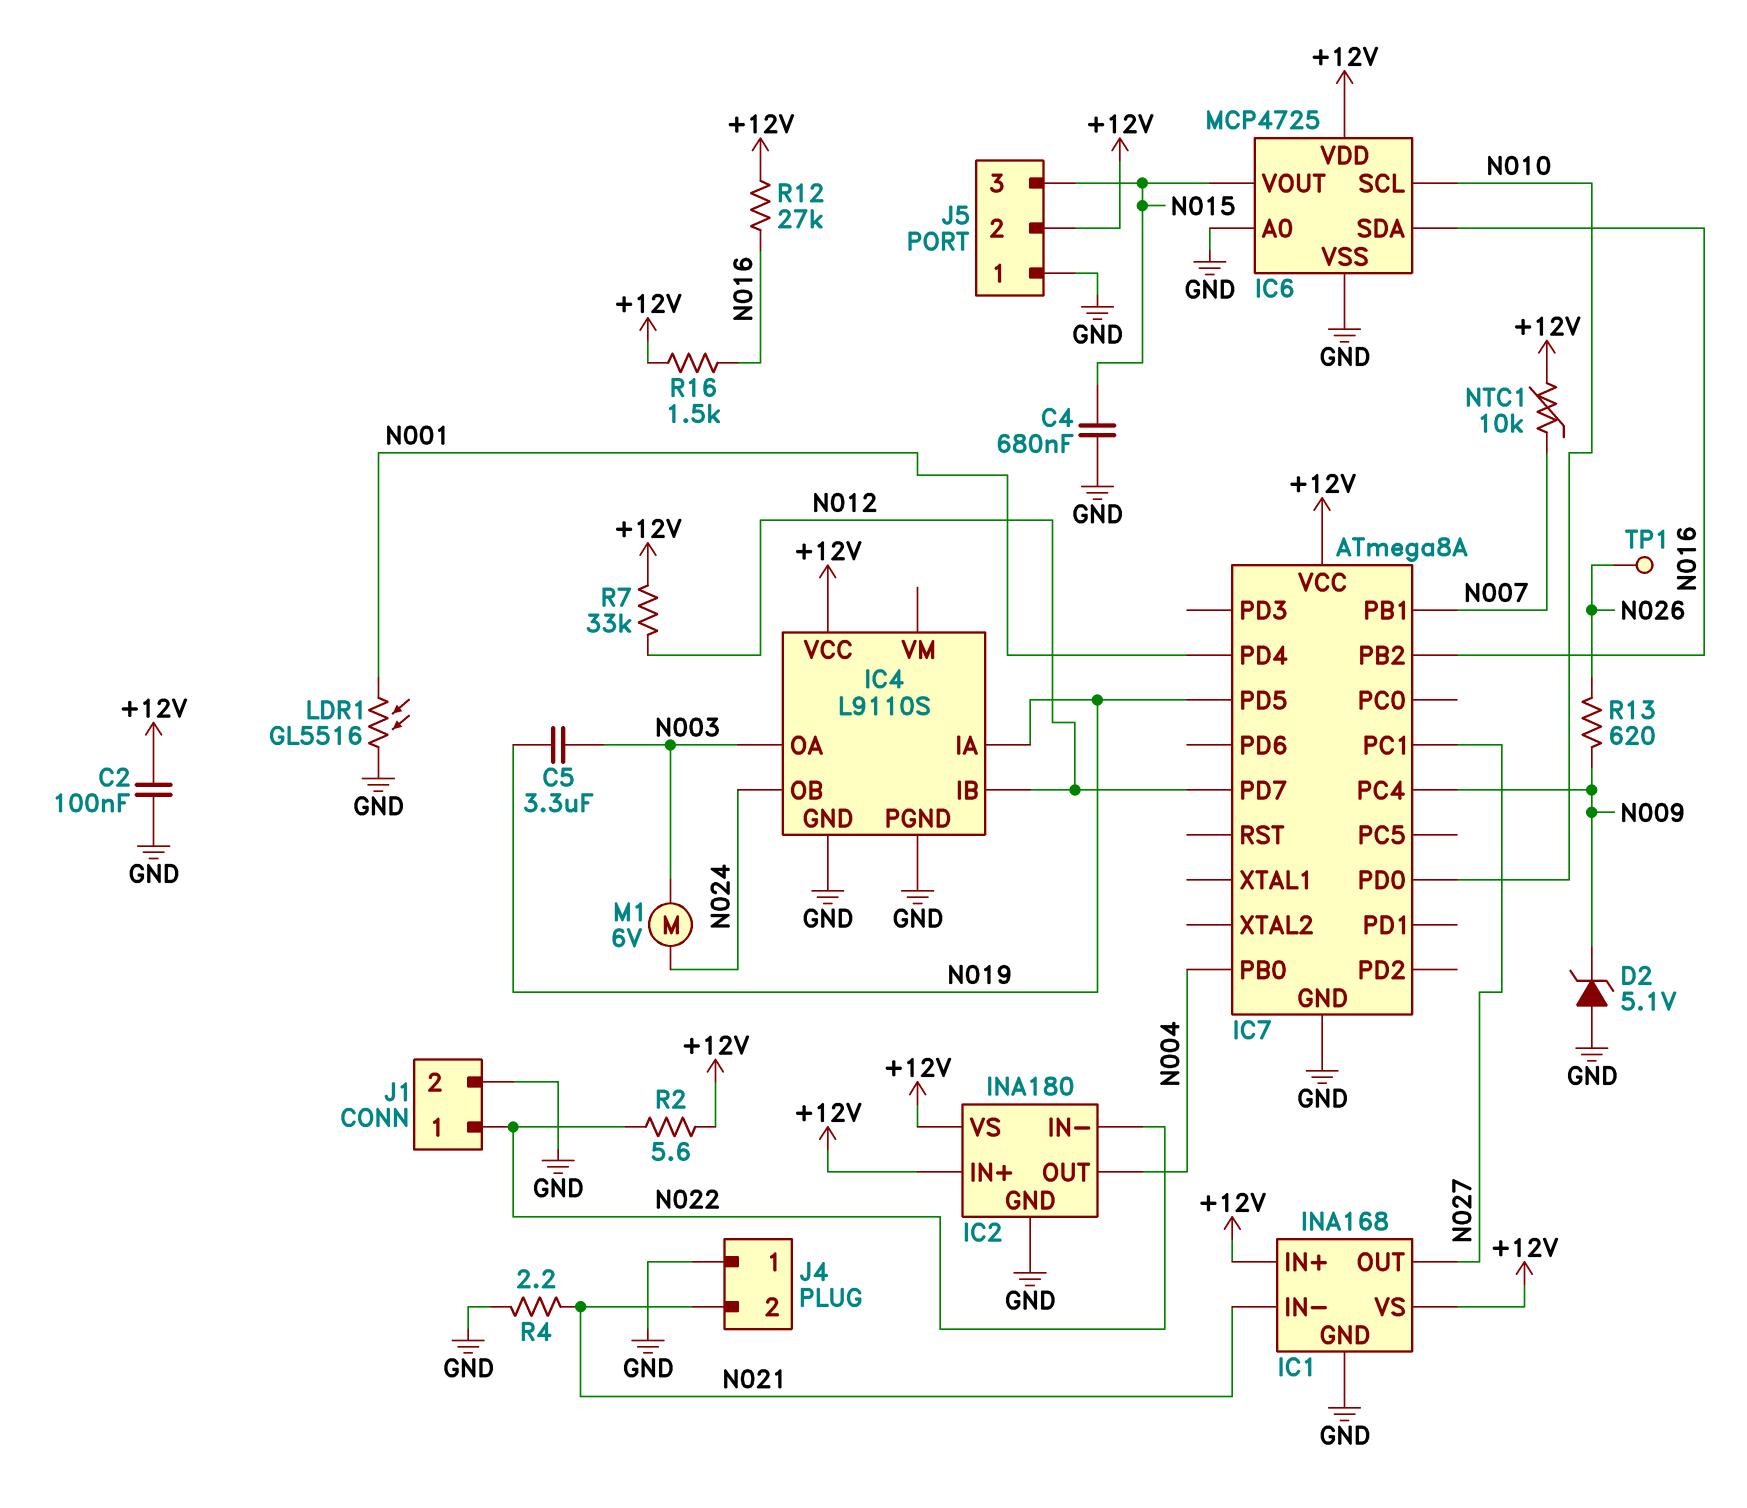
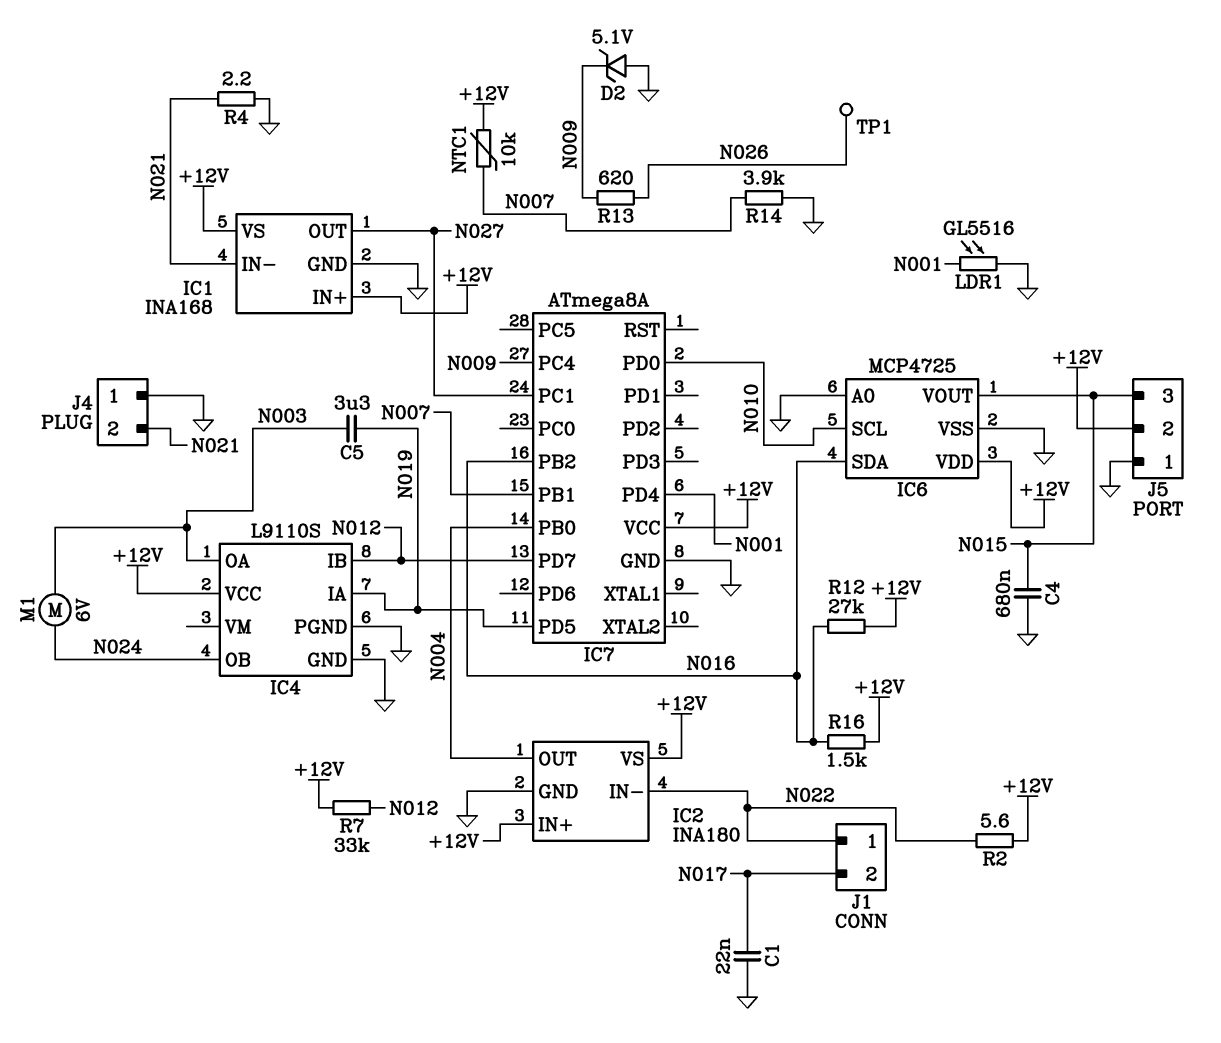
C1: none -> 22nF (GND, N017)
C2: 100nF (+12V, GND) -> none
J1 pin 2: GND -> N017
R14: none -> 3.9k (GND, N007)

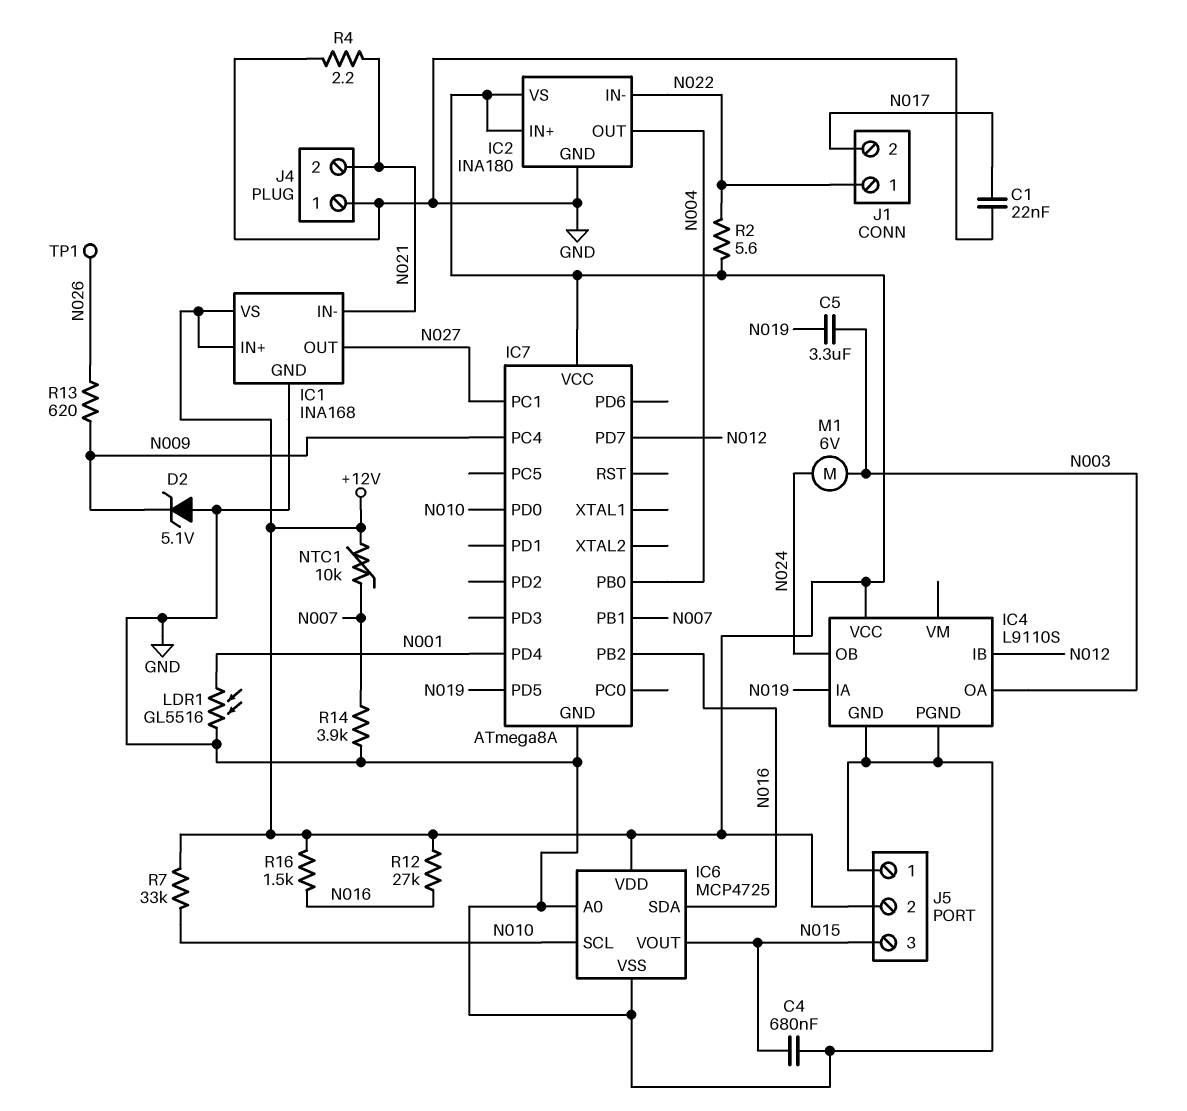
R7: 33k (+12V, N012) -> 33k (+12V, N010)

